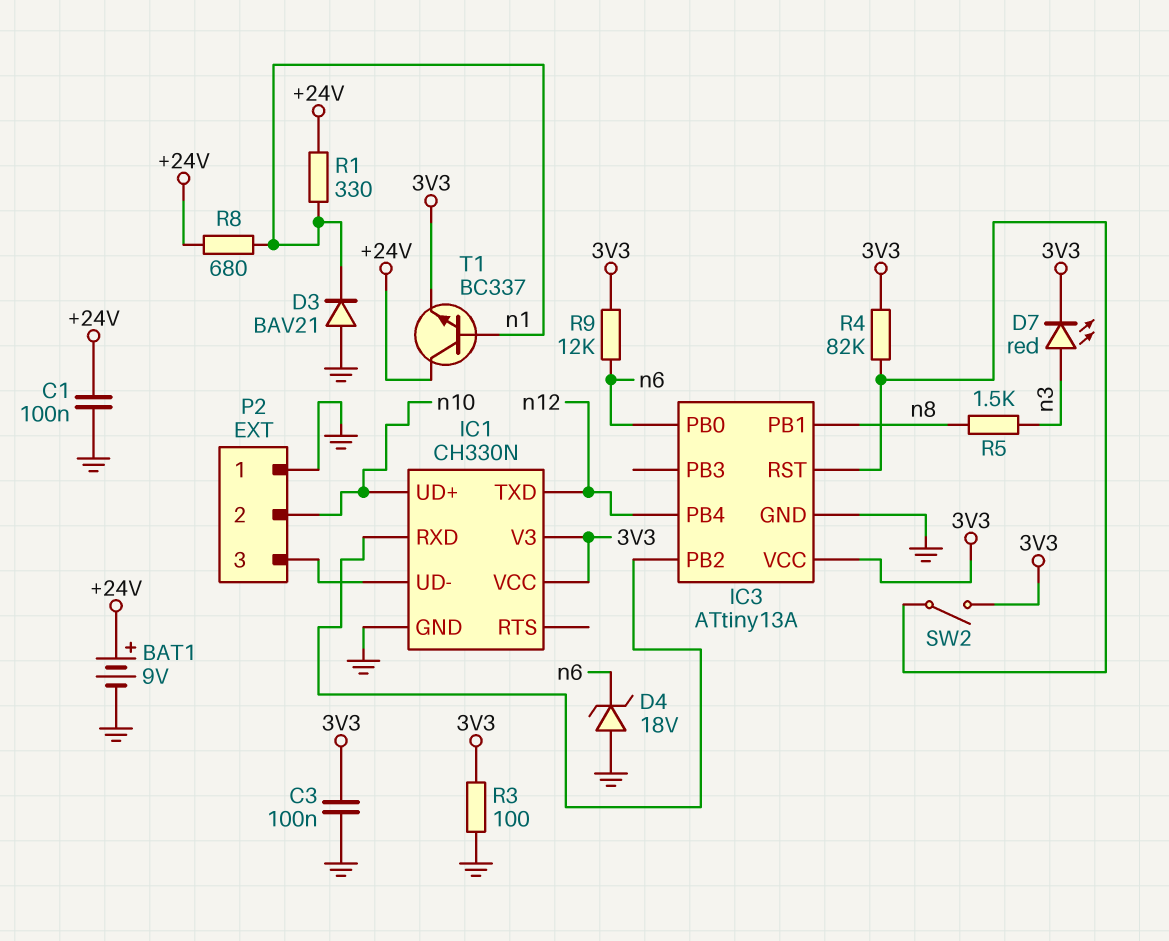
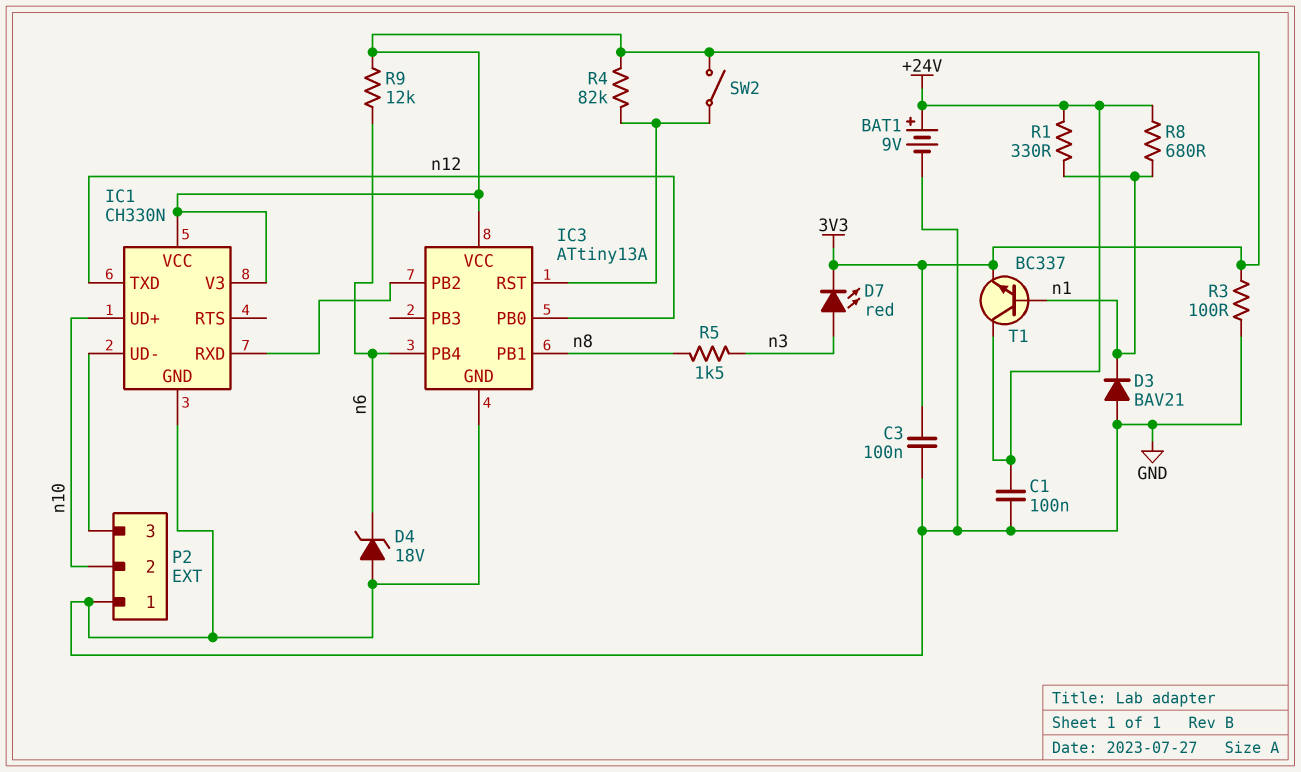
IC3 pin PB0: n6 -> n12
IC3 pin PB4: n12 -> n6

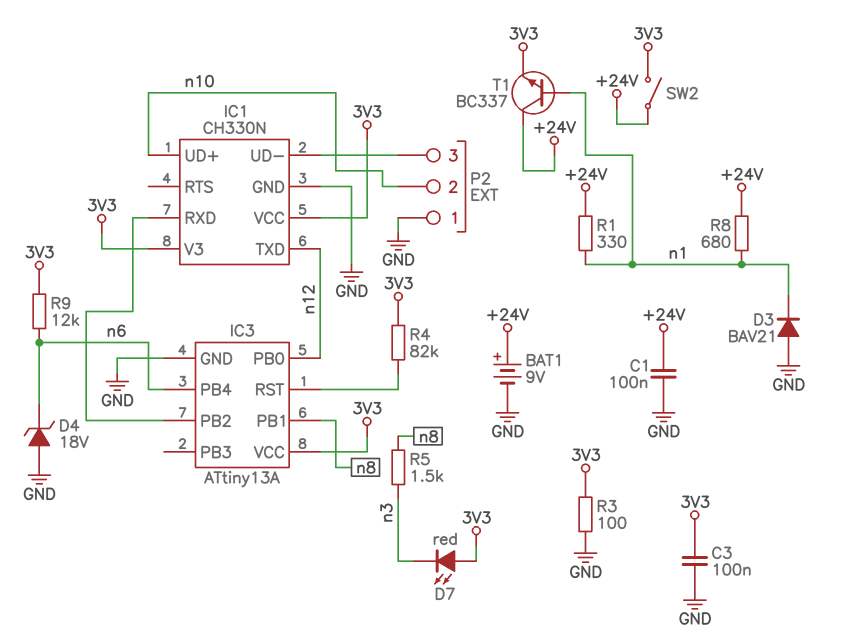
D7: LED red (A n3, K 3V3) -> LED red (A 3V3, K n3)
SW2: switch (3V3, IC3/RST) -> switch (+24V, 3V3)

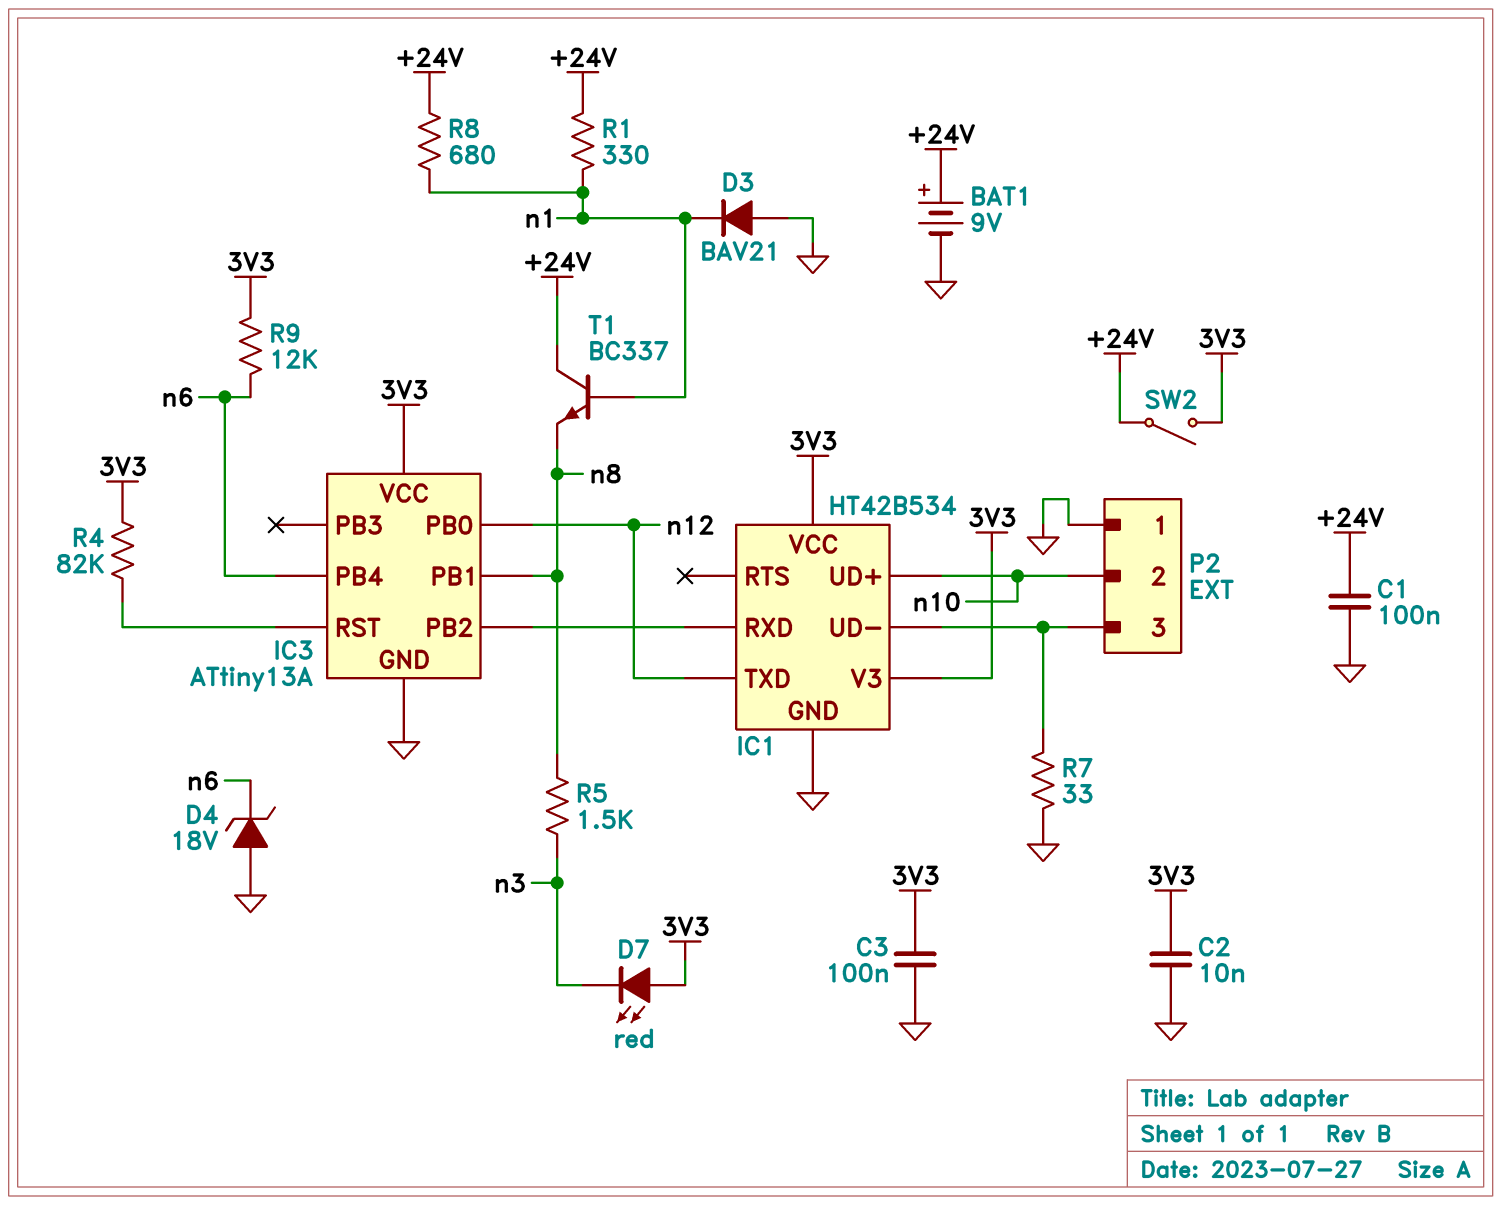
C2: none -> 10nF (3V3, GND)
IC1: CH330N -> HT42B534
R3: 100 (3V3, GND) -> none
R7: none -> 33 (GND, IC1/UD-)
T1: NPN BC337 (B n1, C +24V, E 3V3) -> NPN BC337 (B n1, C +24V, E n8)

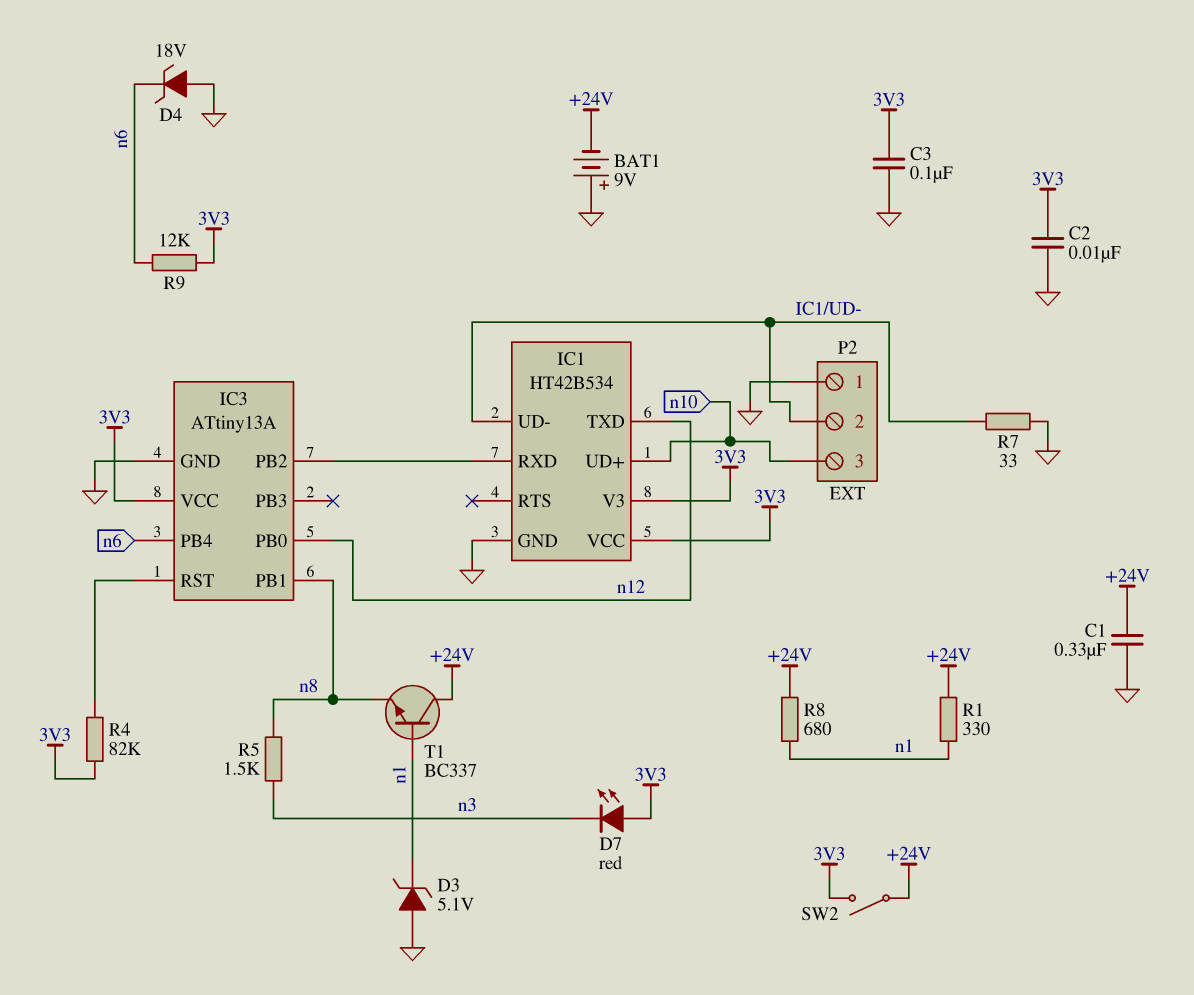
BAT1: 9V (plus +24V, minus GND) -> 9V (plus GND, minus +24V)
C1: 100nF (+24V, GND) -> 330nF (+24V, GND)
D3: diode BAV21 (A GND, K n1) -> zener 5.1V (A GND, K n1)
P2 pin 2: n10 -> IC1/UD-
P2 pin 3: IC1/UD- -> n10

